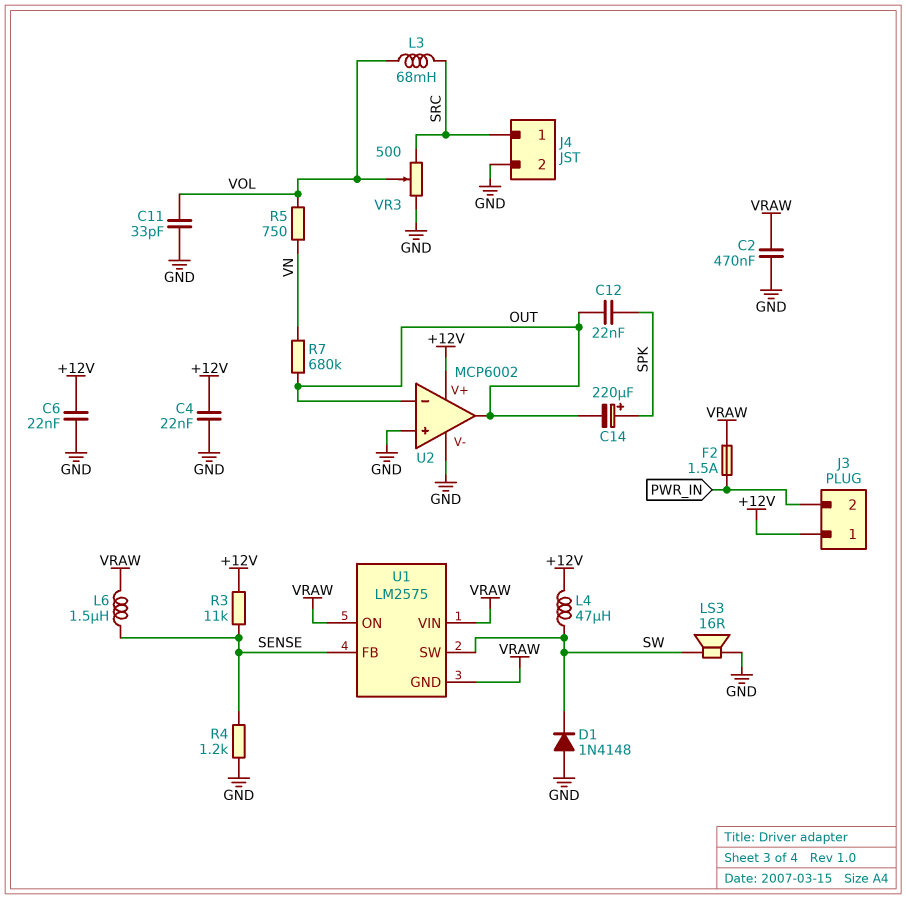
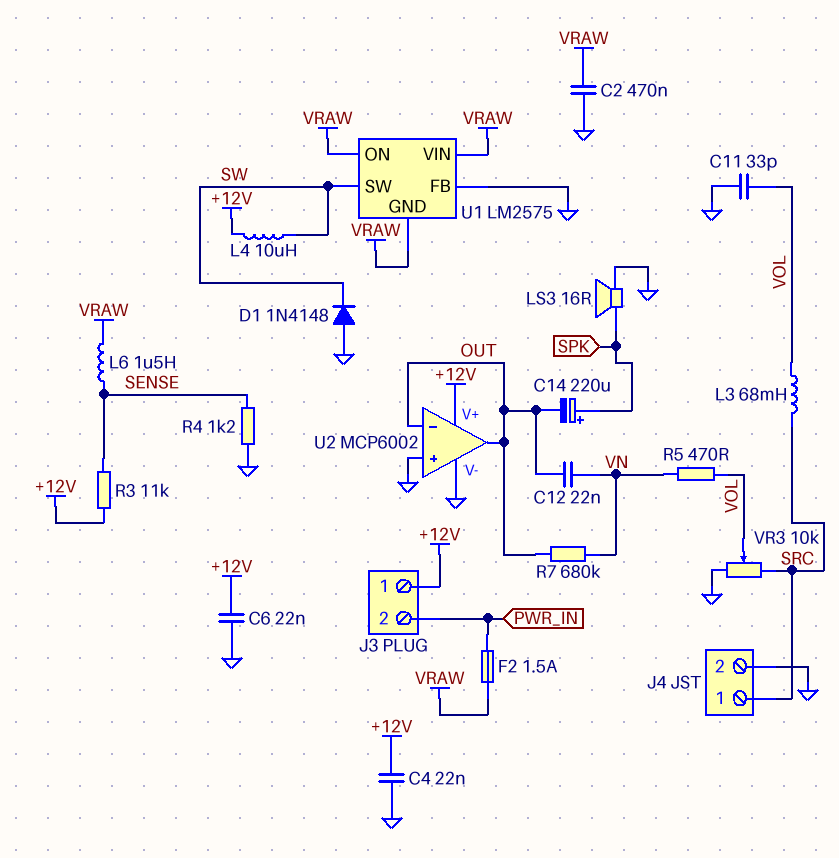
C12: 22nF (OUT, SPK) -> 22nF (OUT, VN)
L4: 47uH (+12V, SW) -> 10uH (+12V, SW)
LS3: speaker 16R (GND, SW) -> speaker 16R (GND, SPK)
R5: 750 (VN, VOL) -> 470 (VN, VOL)
U1 pin FB: SENSE -> GND
VR3: 500 (GND, SRC, wiper VOL) -> 10k (GND, SRC, wiper VOL)

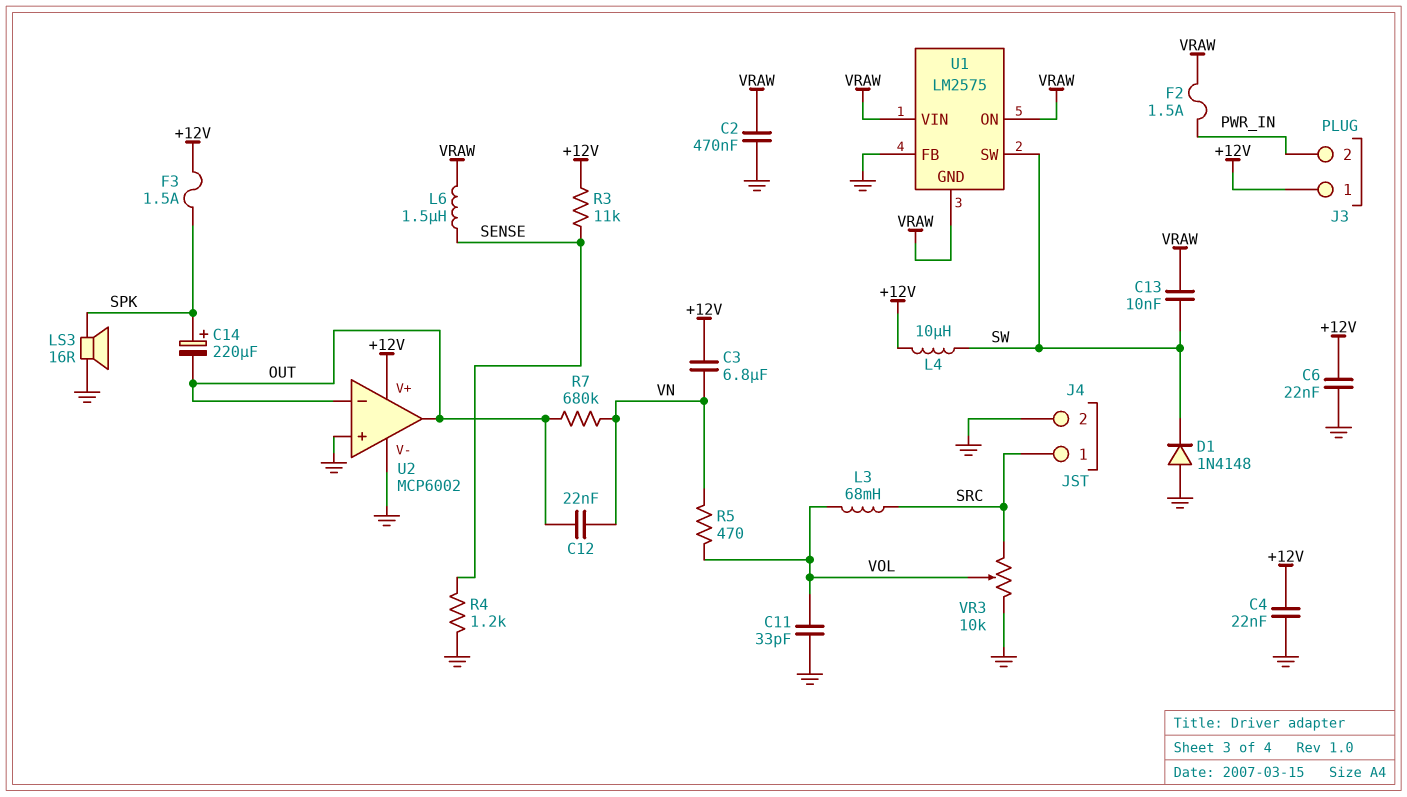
C3: none -> 6.8uF (+12V, VN)
C13: none -> 10nF (SW, VRAW)
F3: none -> 1.5A (+12V, SPK)

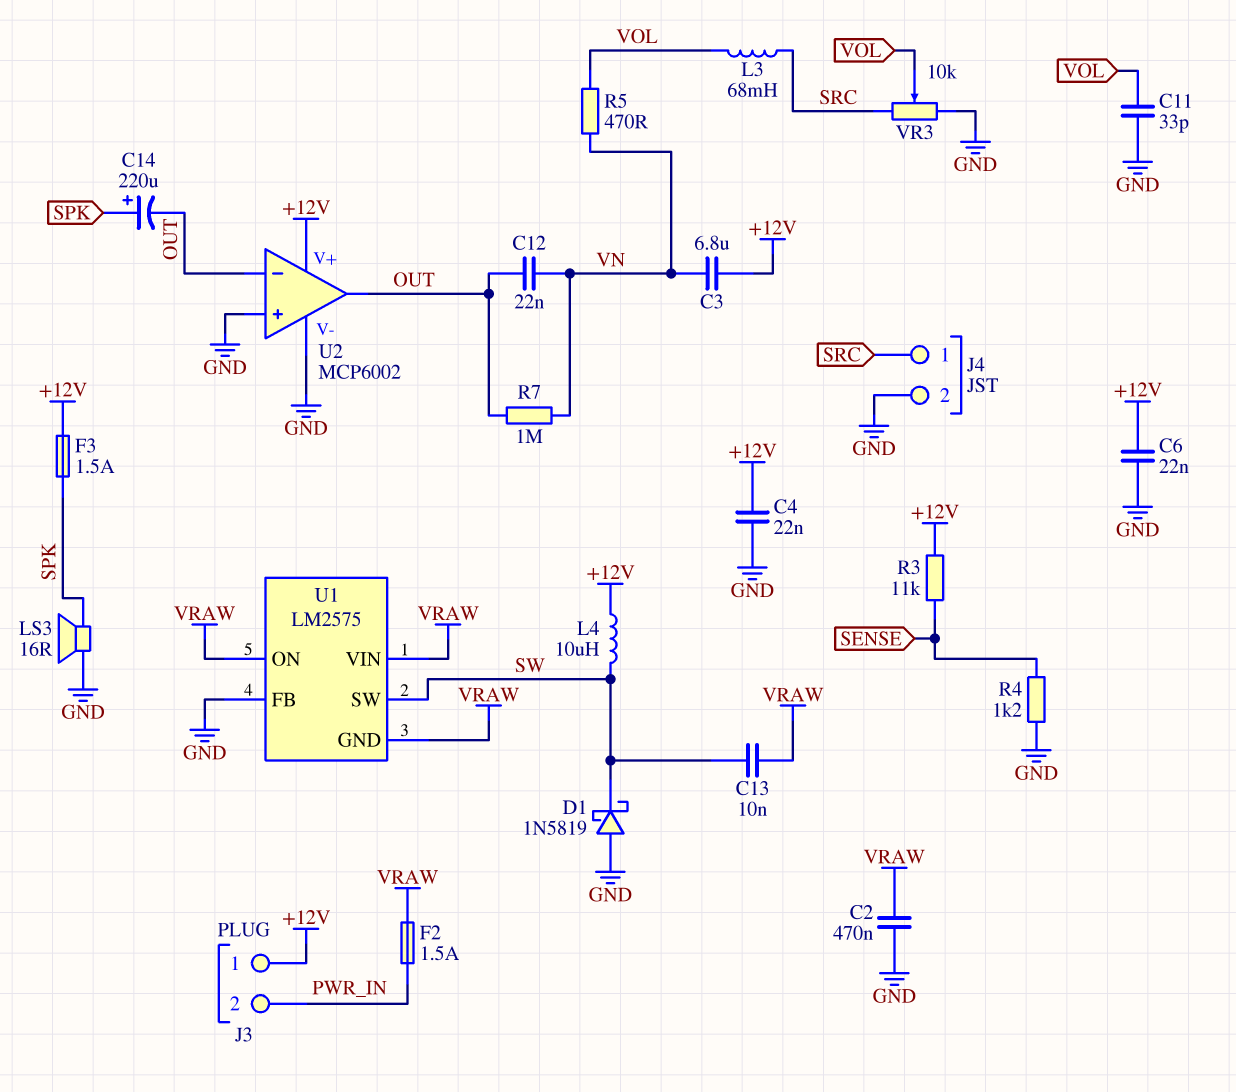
D1: diode 1N4148 (A GND, K SW) -> schottky 1N5819 (A GND, K SW)
L6: 1.5uH (SENSE, VRAW) -> none
R7: 680k (OUT, VN) -> 1M (OUT, VN)

